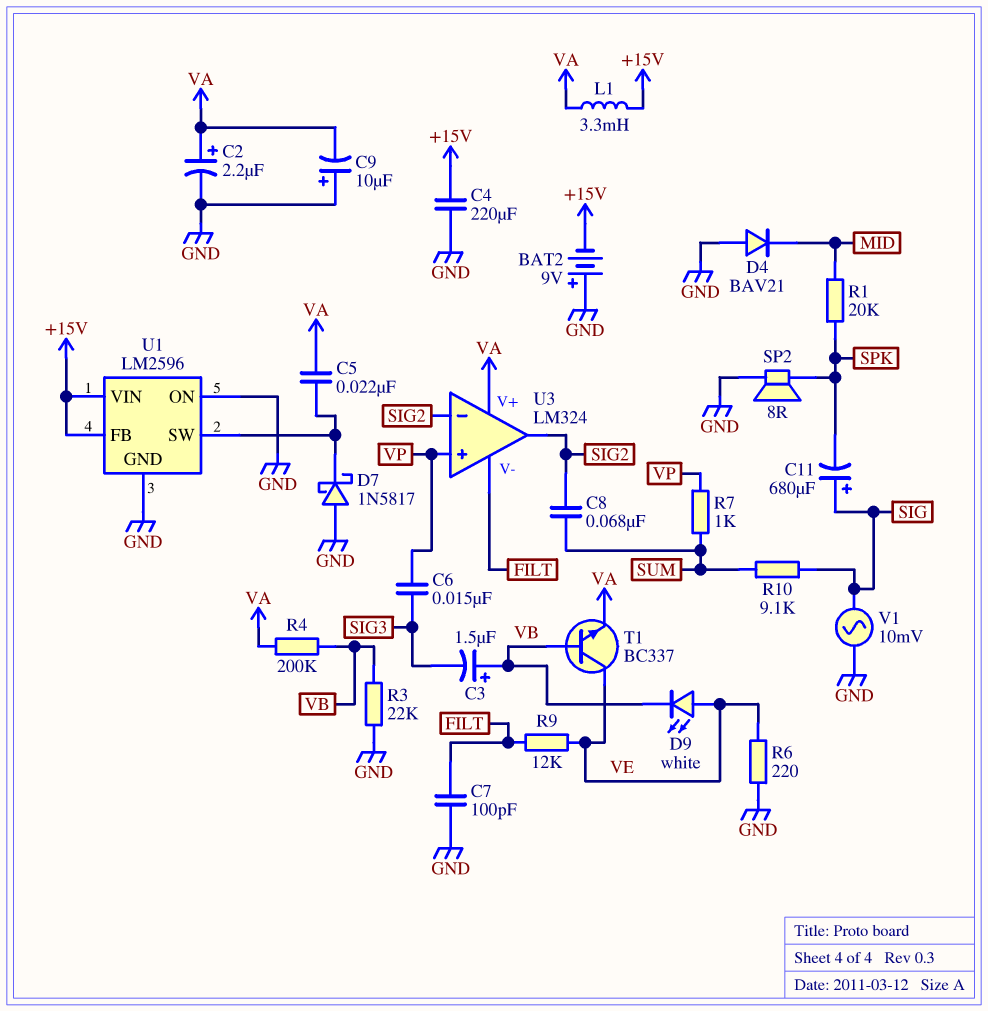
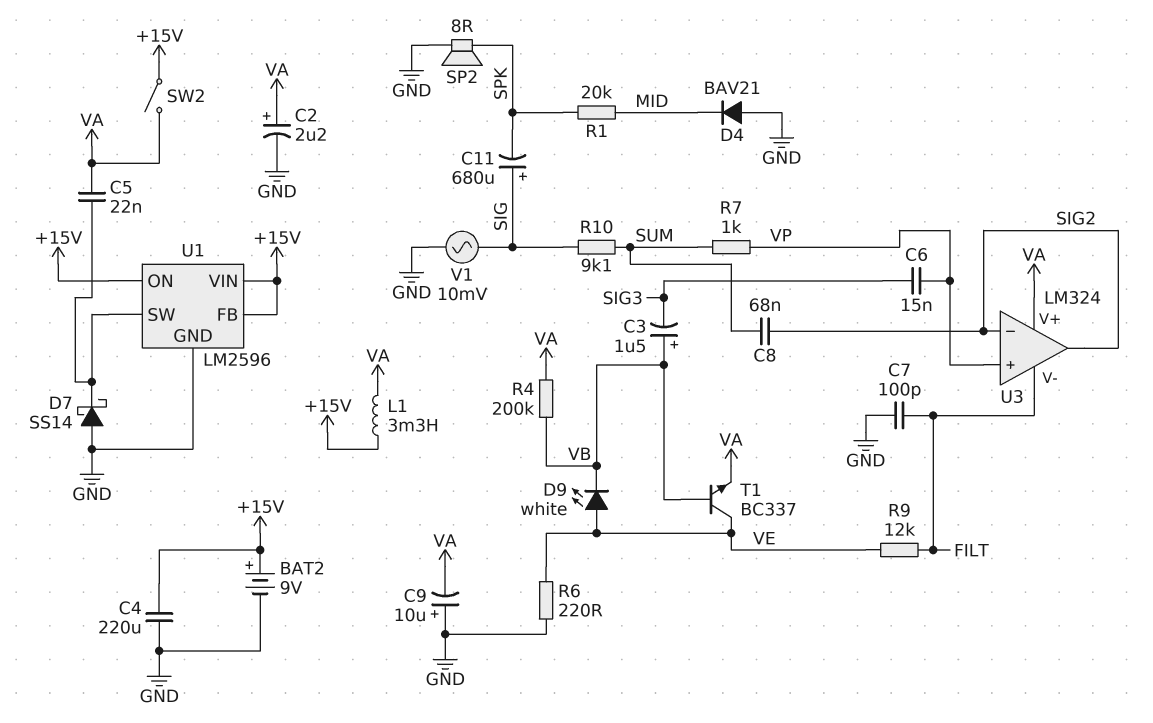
BAT2: 9V (plus GND, minus +15V) -> 9V (plus +15V, minus GND)
D7: schottky 1N5817 (A GND, K U1/SW) -> schottky SS14 (A GND, K U1/SW)
R3: 22k (GND, VB) -> none
SW2: none -> switch (+15V, VA)
U1 pin ON: GND -> +15V

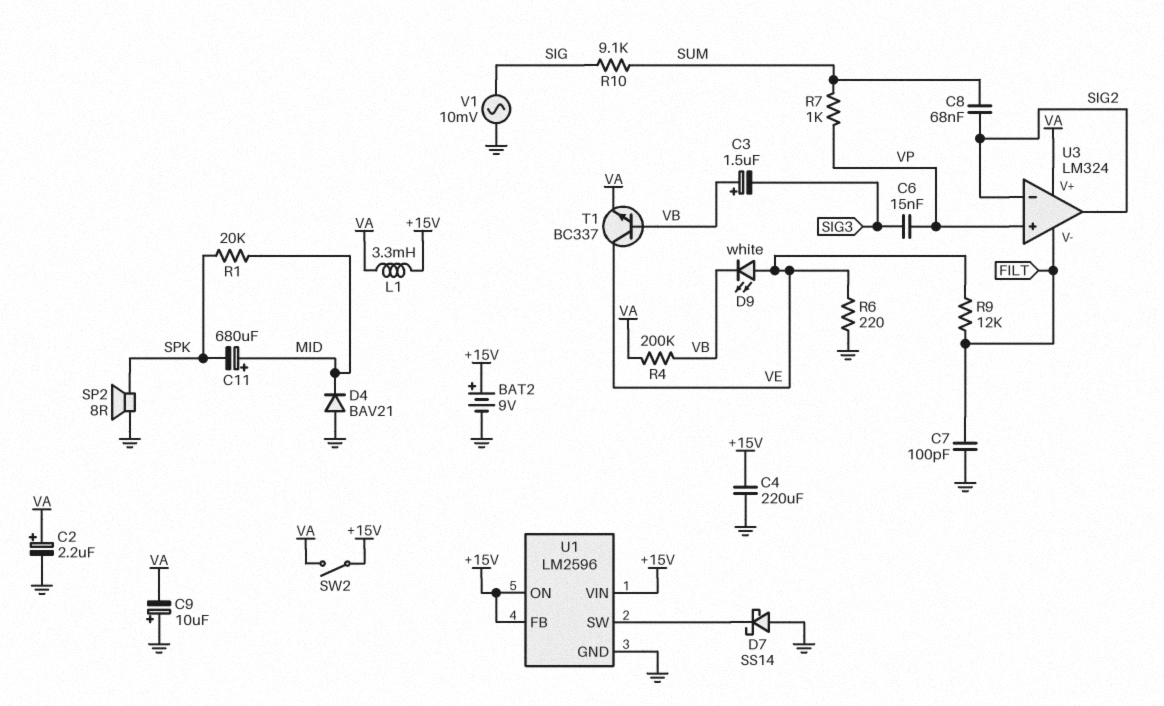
C5: 22nF (U1/SW, VA) -> none
C11: 680uF (plus SIG, minus SPK) -> 680uF (plus MID, minus SPK)

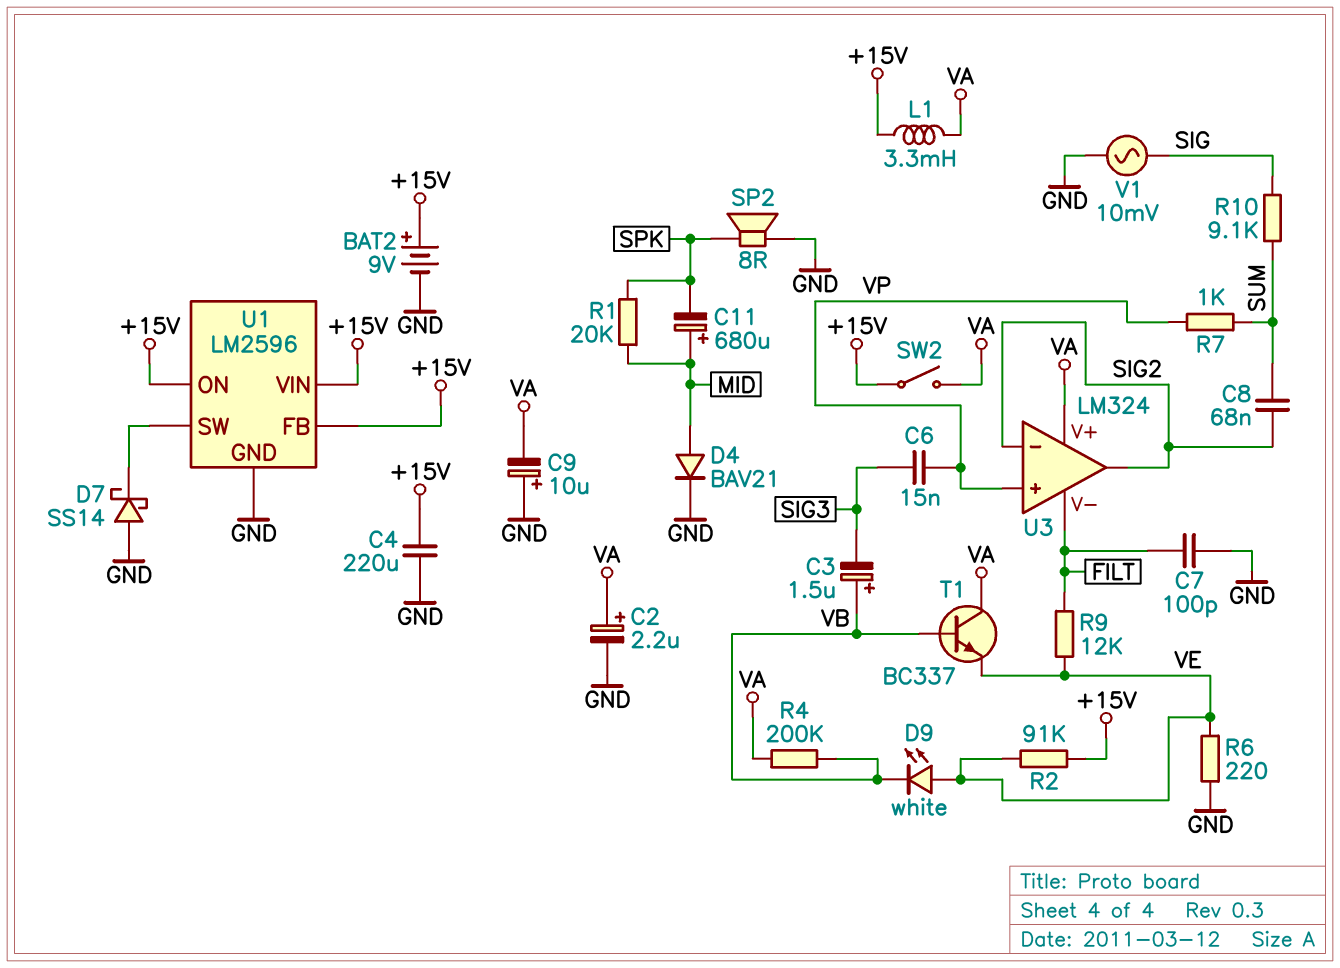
D4: diode BAV21 (A GND, K MID) -> diode BAV21 (A MID, K GND)
R2: none -> 91k (+15V, VE)
T1: NPN BC337 (B VB, C VE, E VA) -> NPN BC337 (B VB, C VA, E VE)

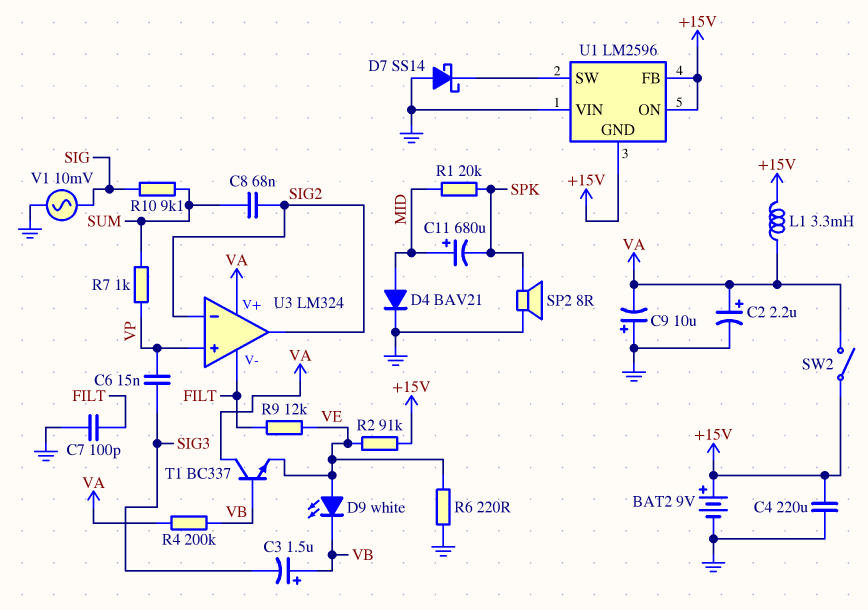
U1 pin GND: GND -> +15V
U1 pin VIN: +15V -> GND

